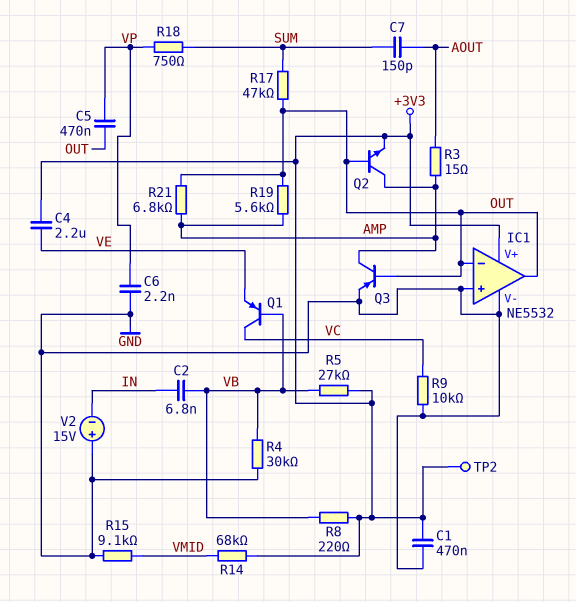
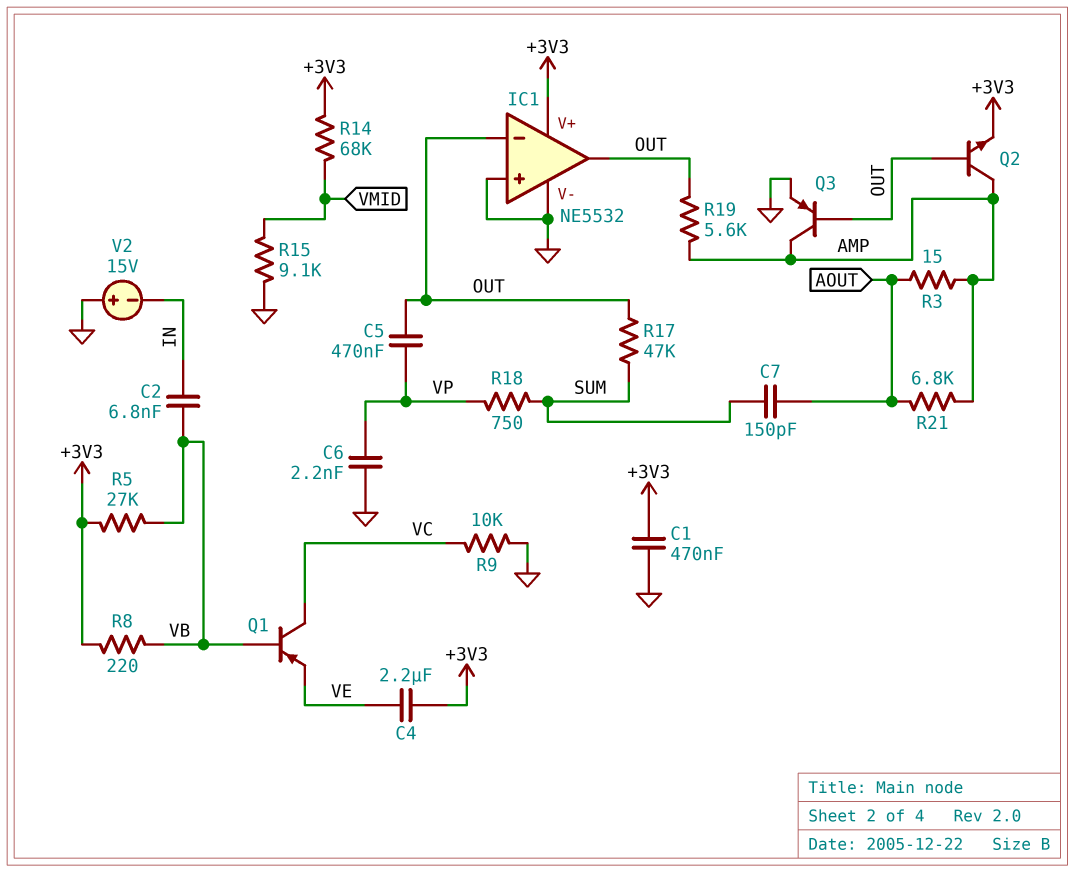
R4: 30k (GND, VB) -> none
R21: 6.8k (AMP, OUT) -> 6.8k (AMP, AOUT)
TP2: test point (+3V3) -> none

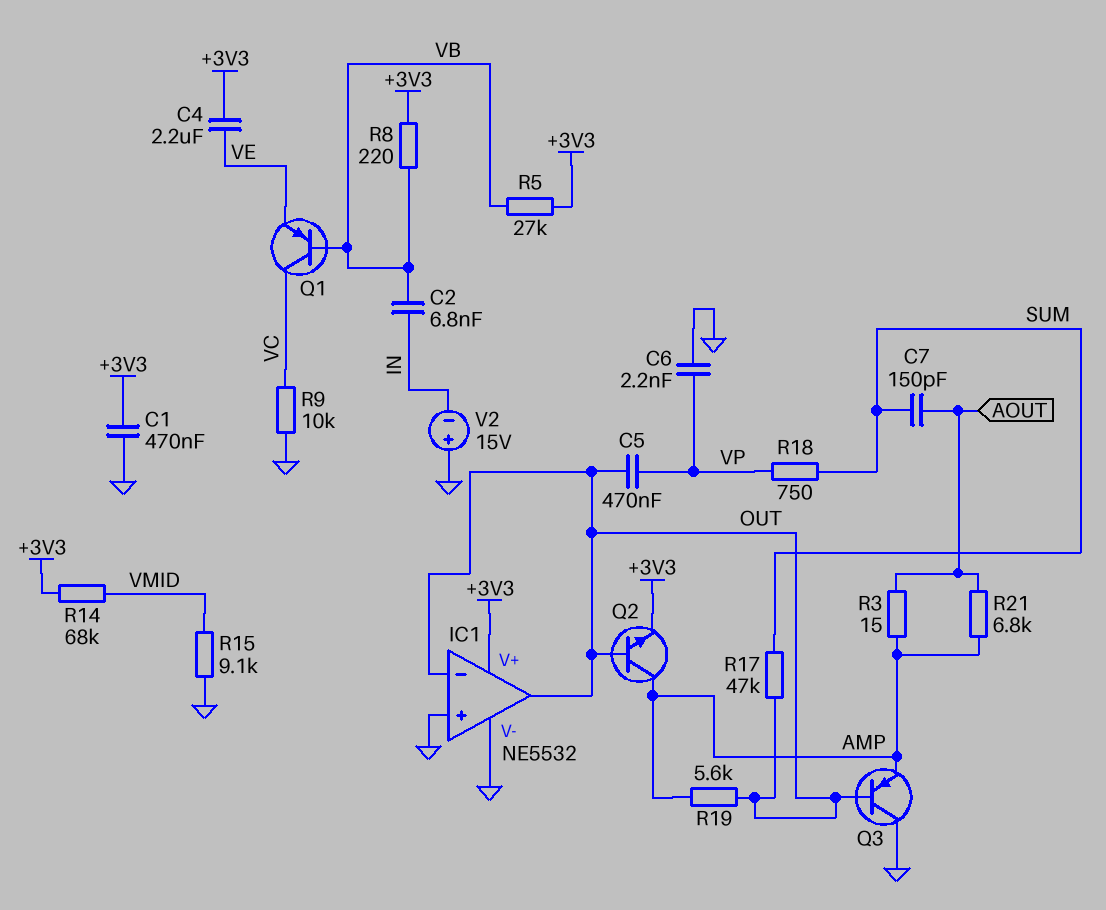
Q3: PNP (B OUT, C AMP, E GND) -> PNP (B OUT, C GND, E AMP)

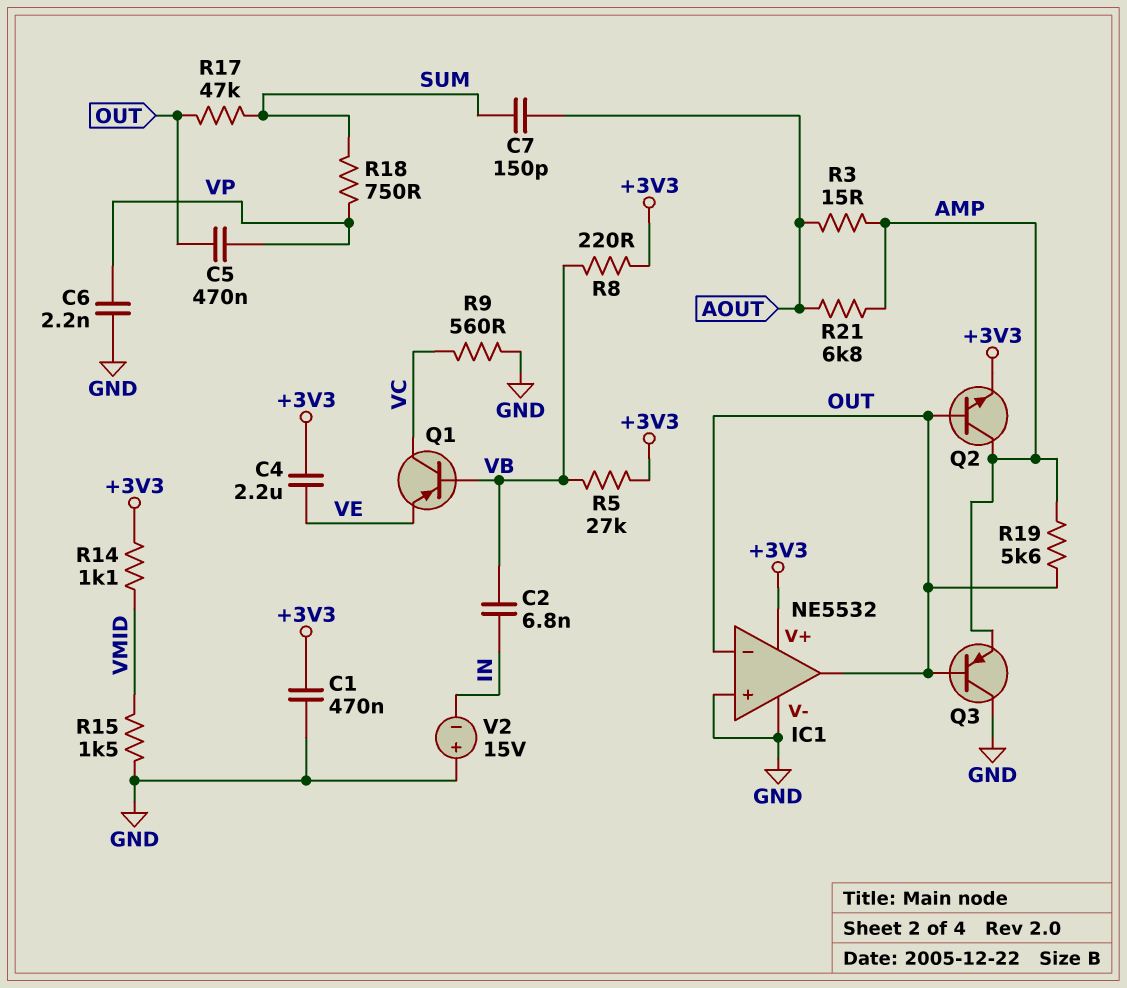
R9: 10k (GND, VC) -> 560 (GND, VC)
R14: 68k (+3V3, VMID) -> 1.1k (+3V3, VMID)
R15: 9.1k (GND, VMID) -> 1.5k (GND, VMID)

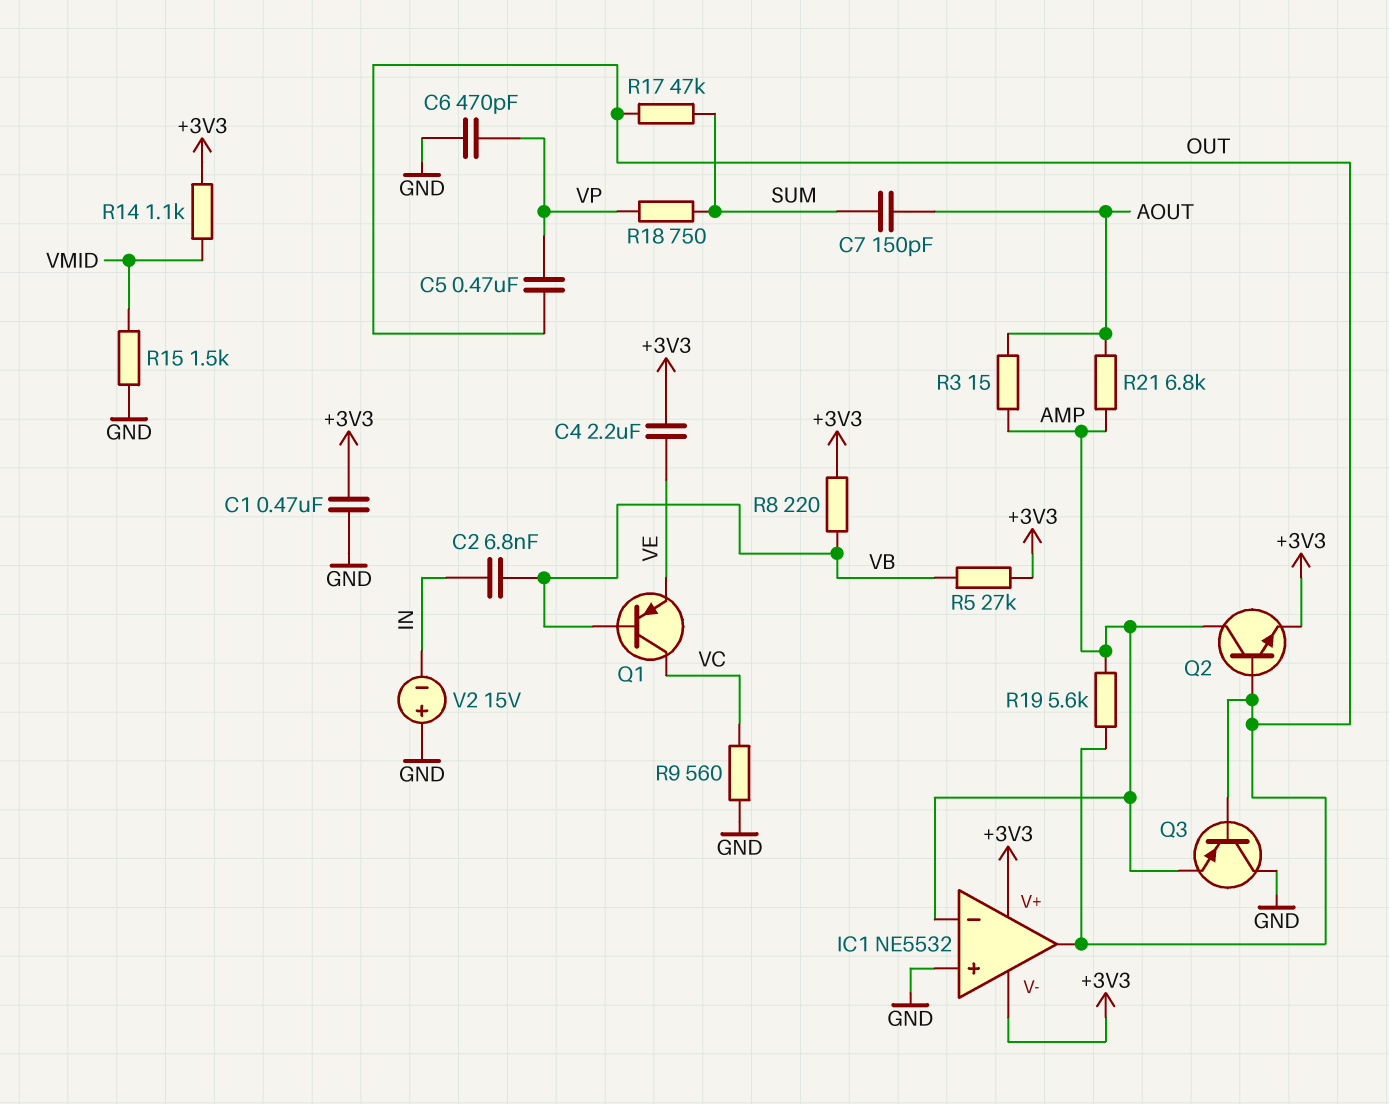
C6: 2.2nF (GND, VP) -> 470pF (GND, VP)
IC1 pin V-: GND -> +3V3
IC1 pin in-: OUT -> AMP

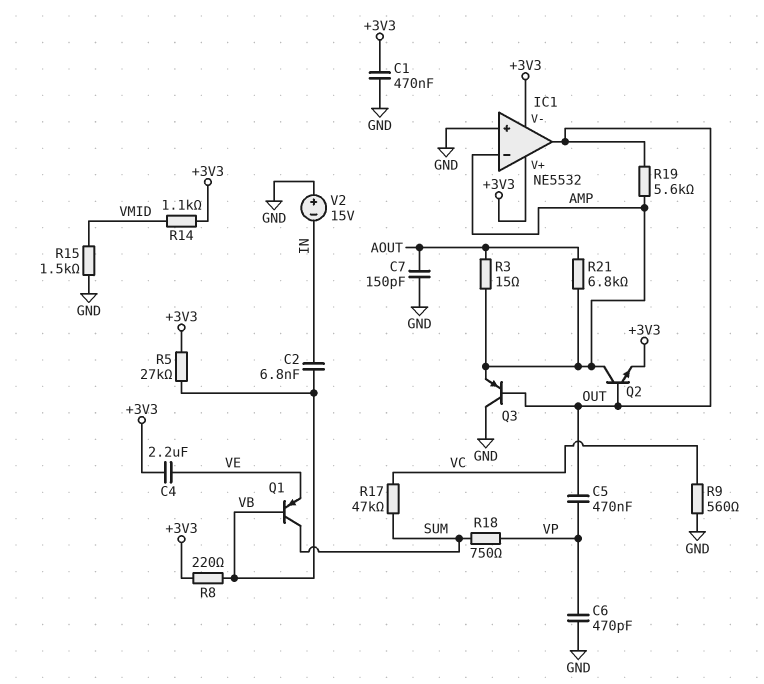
C7: 150pF (AOUT, SUM) -> 150pF (AOUT, GND)
Q1: PNP (B VB, C VC, E VE) -> PNP (B VB, C SUM, E VE)
R17: 47k (OUT, SUM) -> 47k (SUM, VC)

